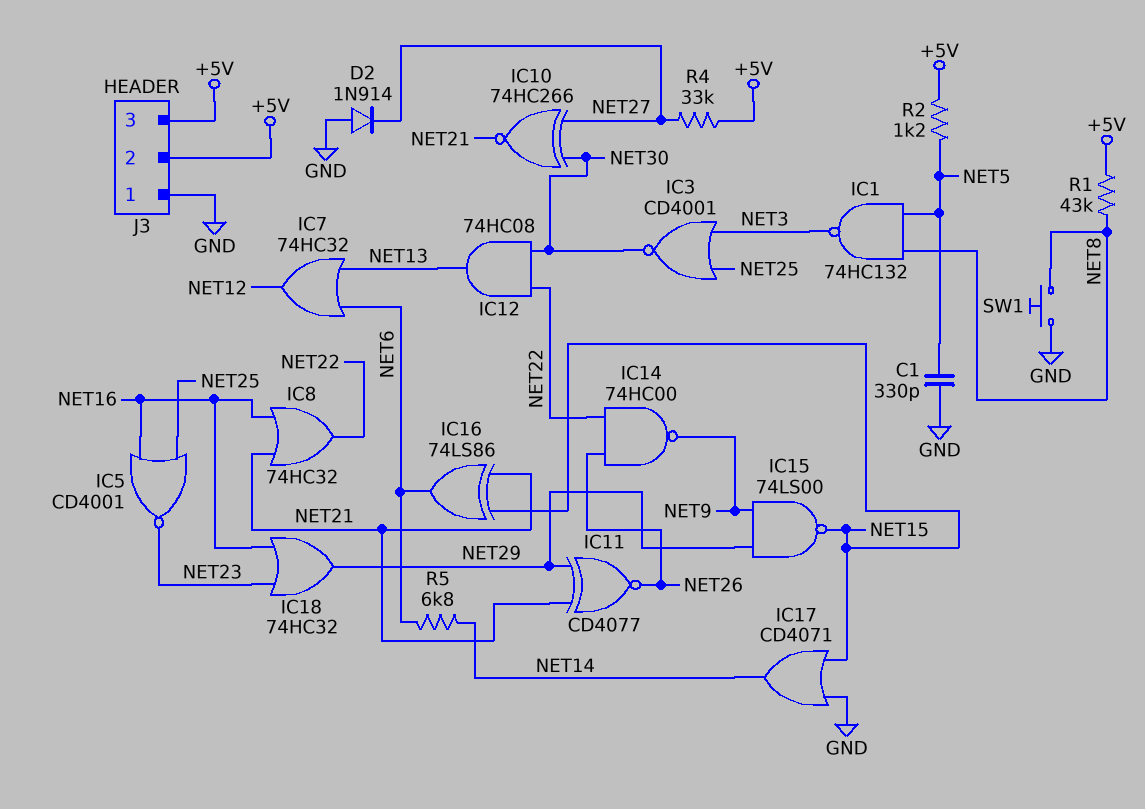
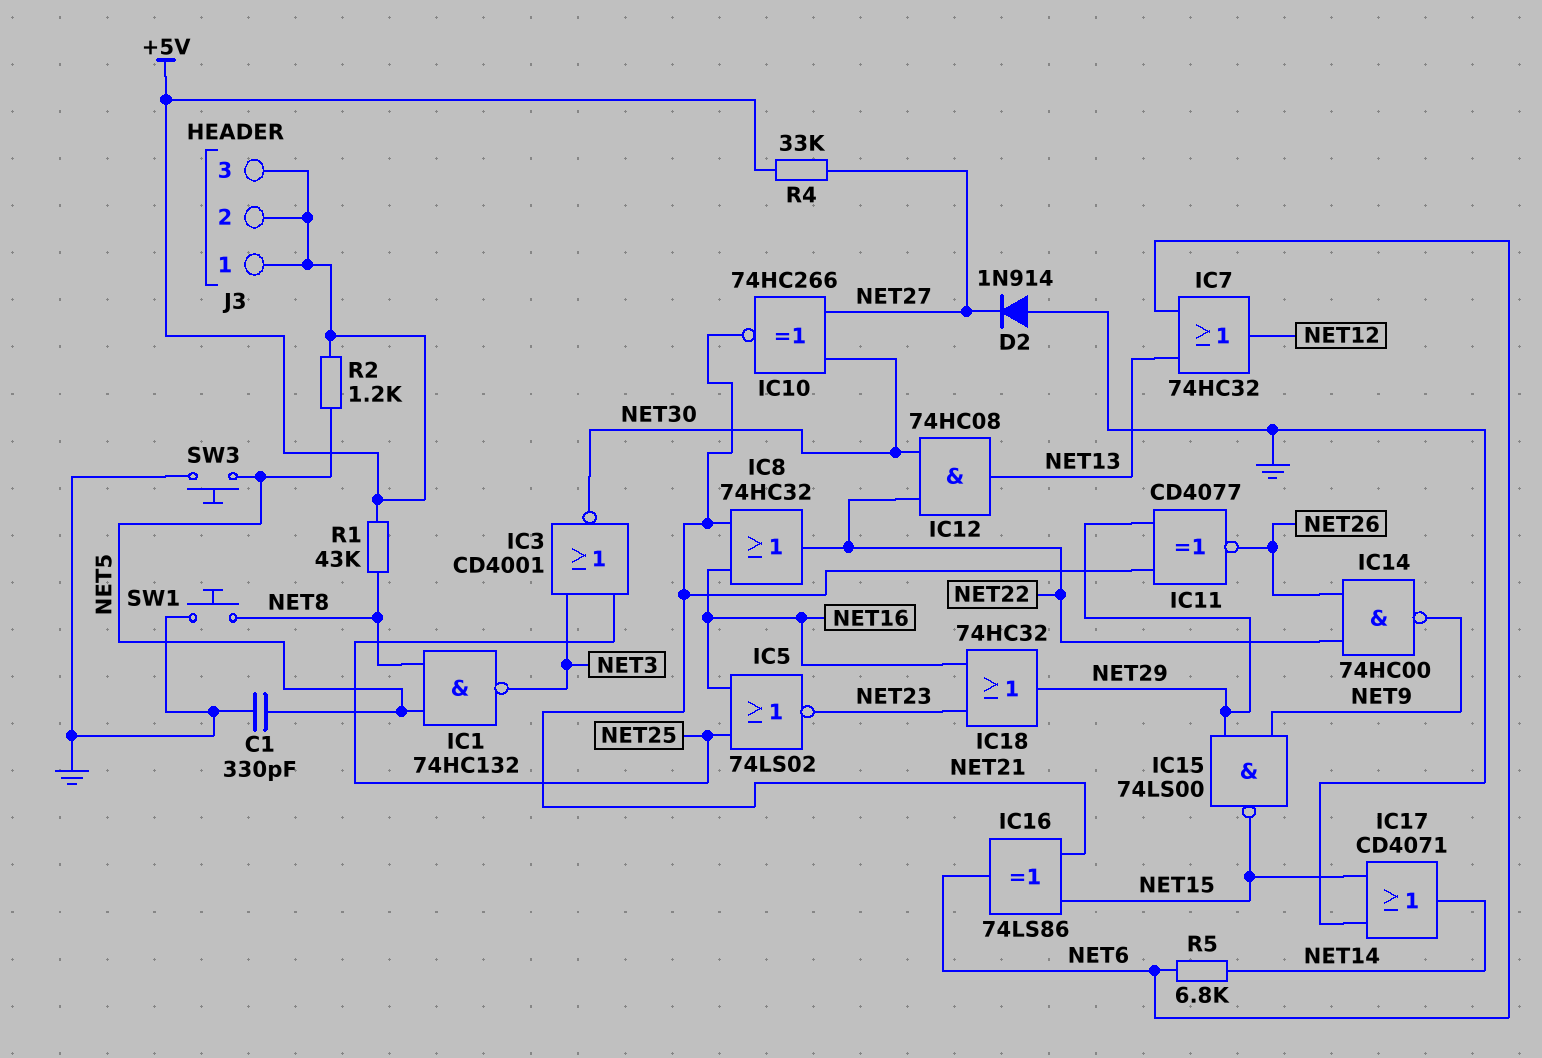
IC5: NOR CD4001 (in NET16, in NET25, out NET23) -> NOR 74LS02 (in NET16, in NET25, out NET23)
J3 pin 1: GND -> +5V
SW3: none -> button (GND, NET5)

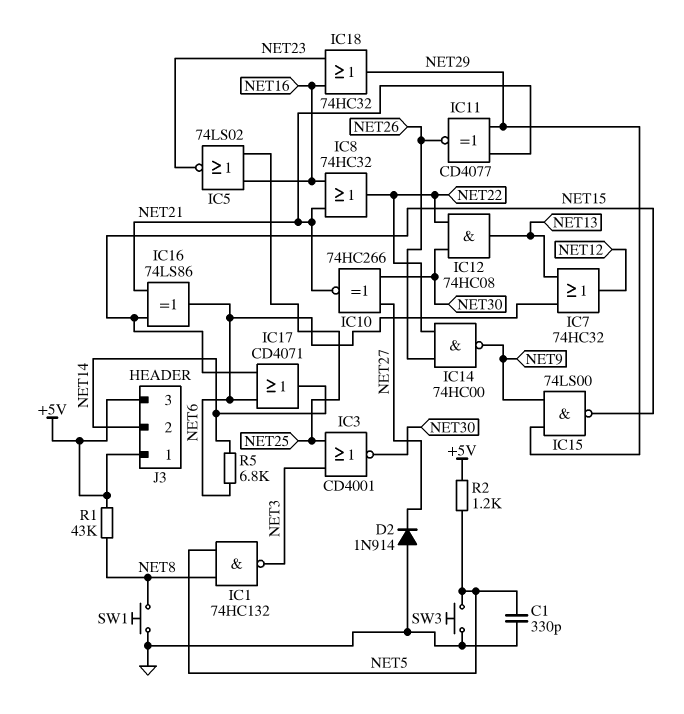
IC17: OR CD4071 (in GND, in NET15, out NET14) -> OR CD4071 (in NET6, in NET15, out NET14)
J3 pin 2: +5V -> NET14
R4: 33k (+5V, NET27) -> none

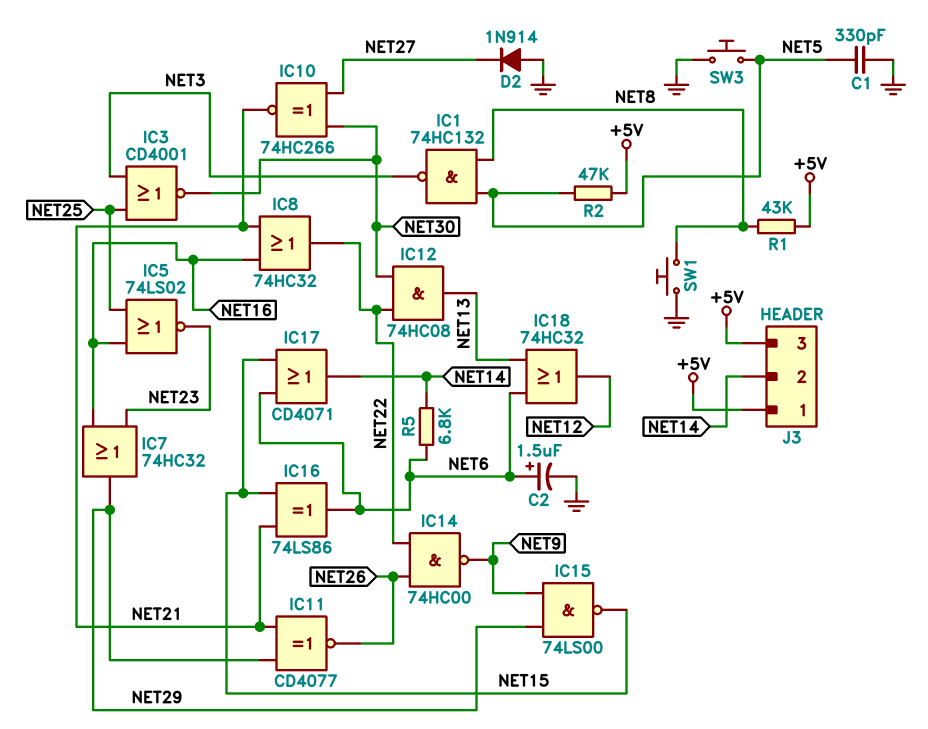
C2: none -> 1.5uF (plus NET6, minus GND)
IC7: OR 74HC32 (in NET6, in NET13, out NET12) -> OR 74HC32 (in NET16, in NET23, out NET29)
IC18: OR 74HC32 (in NET16, in NET23, out NET29) -> OR 74HC32 (in NET6, in NET13, out NET12)
R2: 1.2k (+5V, NET5) -> 47k (+5V, NET5)

